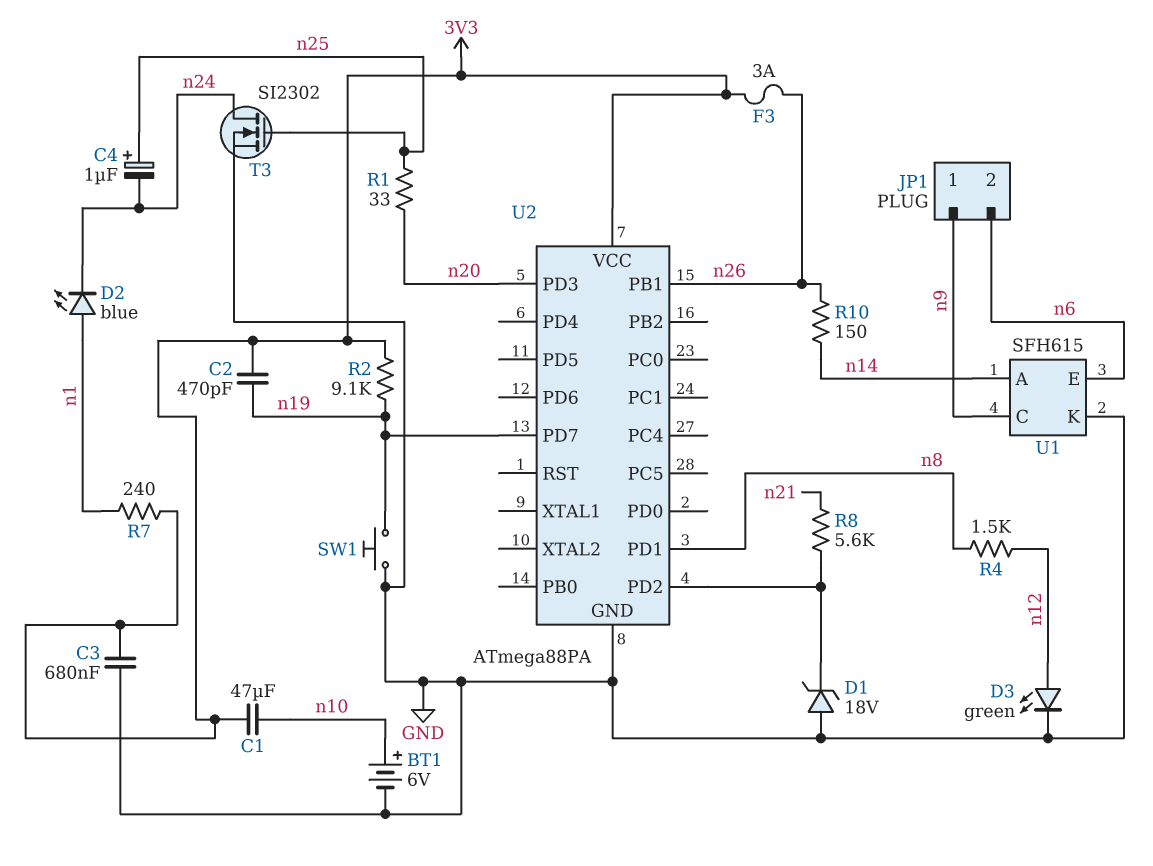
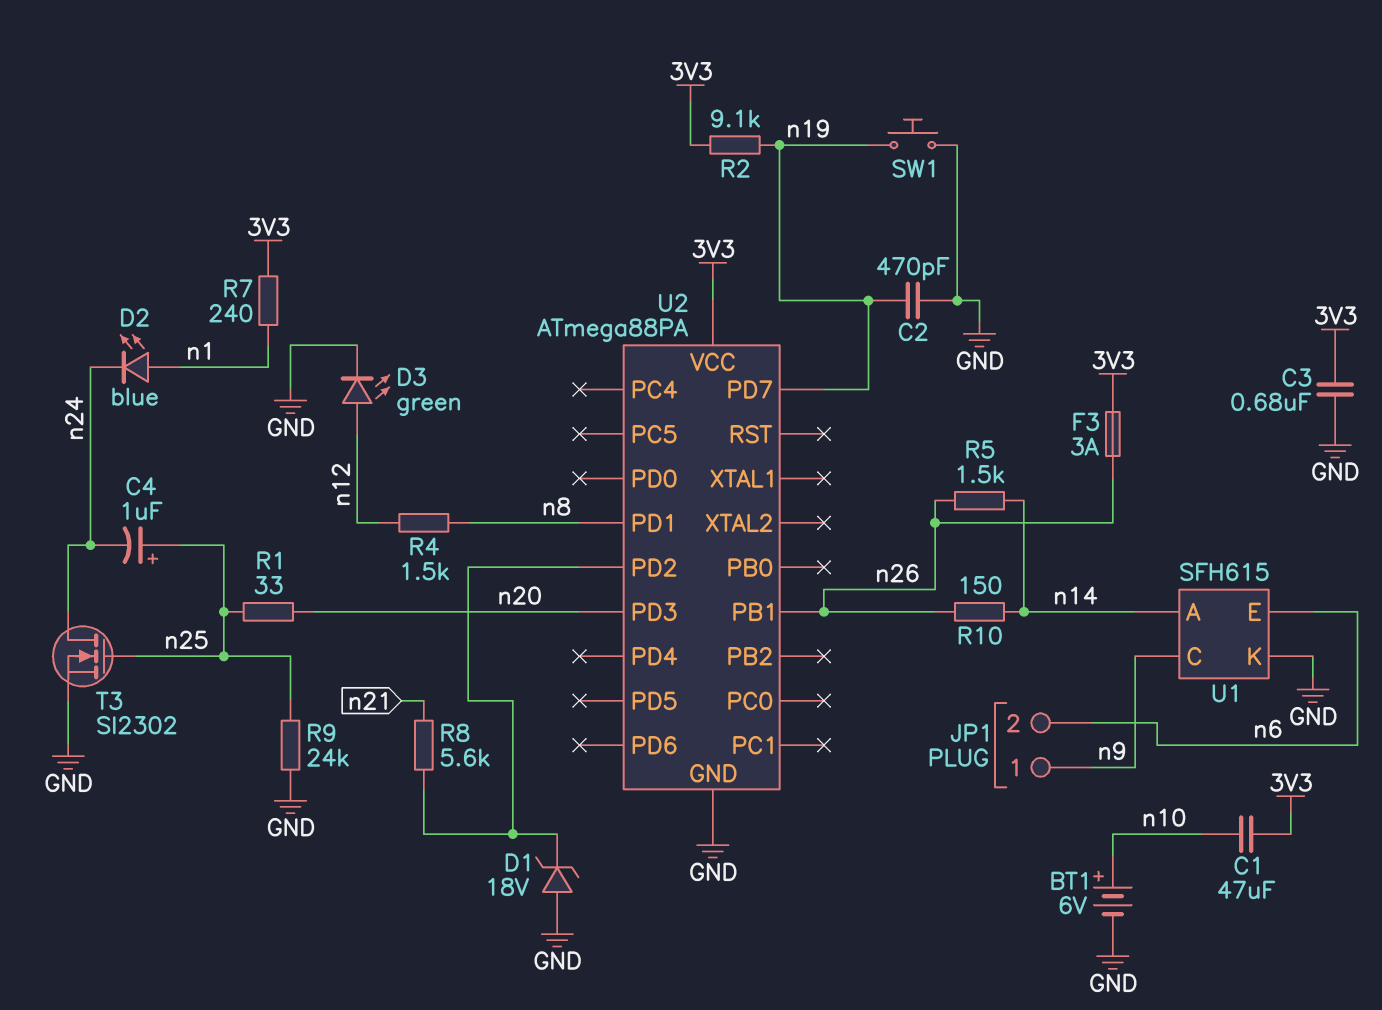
C2: 470pF (3V3, n19) -> 470pF (GND, n19)
R5: none -> 1.5k (n14, n26)
R9: none -> 24k (GND, n25)

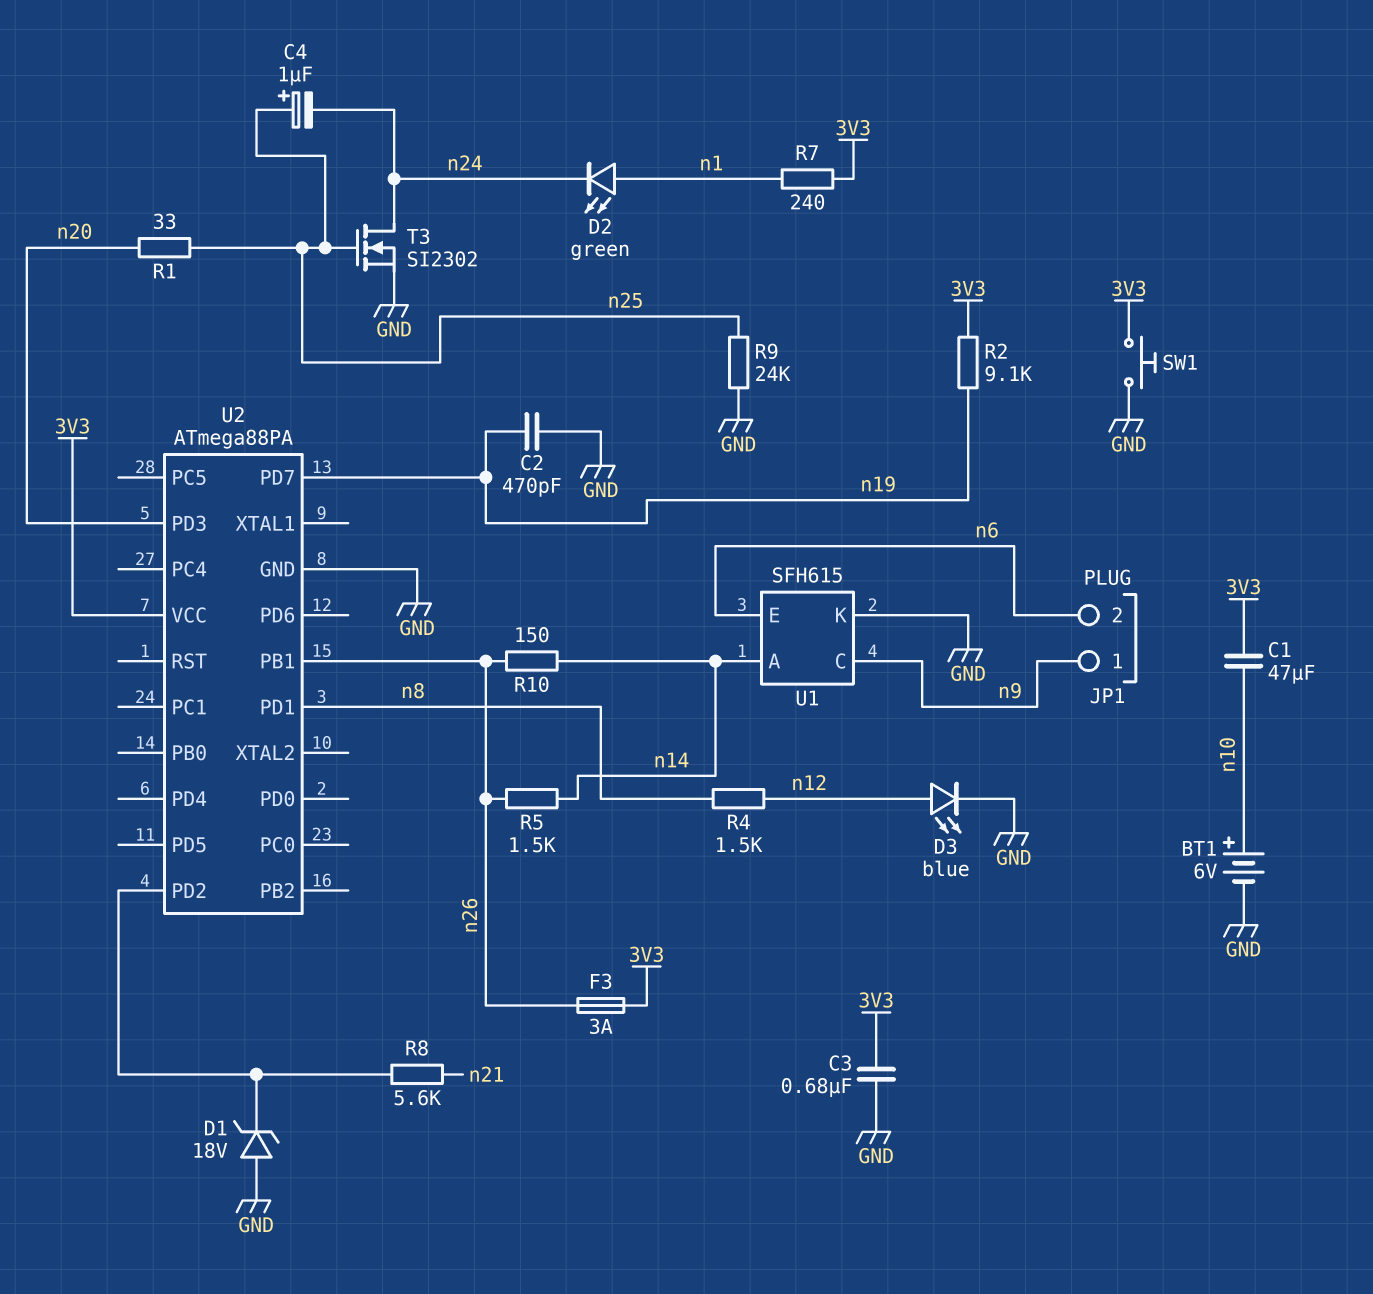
D2: LED blue (A n1, K n24) -> LED green (A n1, K n24)
D3: LED green (A n12, K GND) -> LED blue (A n12, K GND)
SW1: button (GND, n19) -> button (3V3, GND)

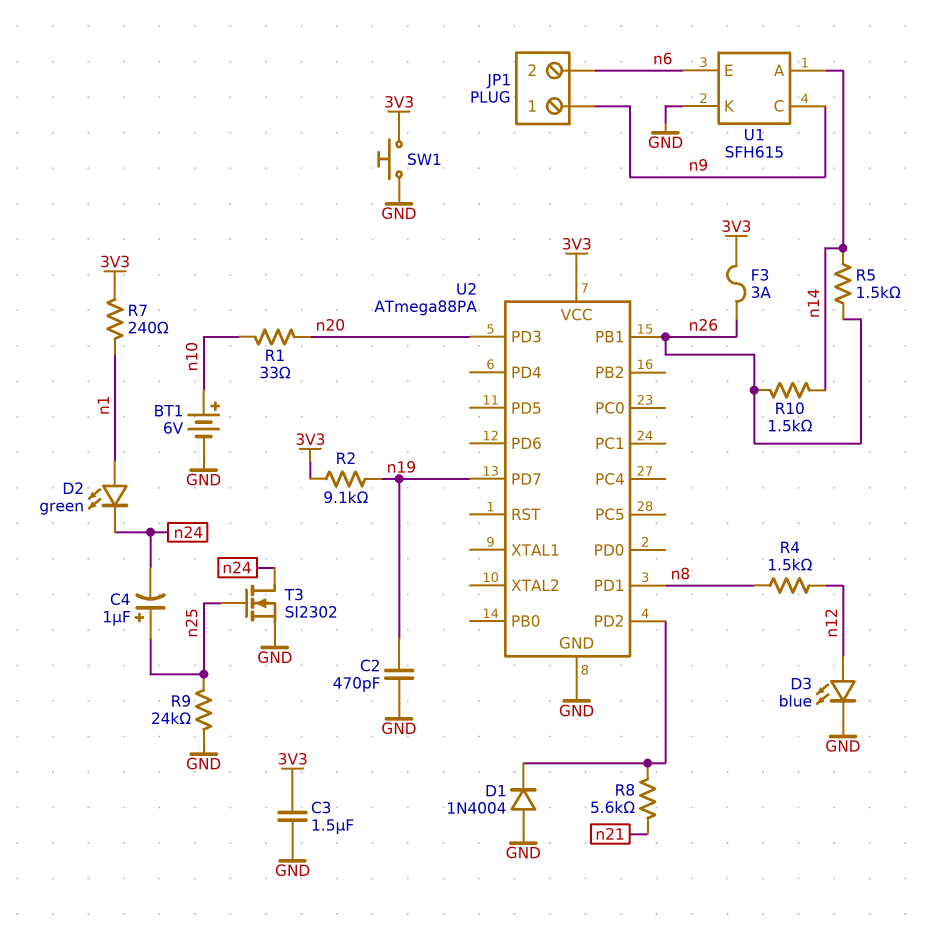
C1: 47uF (3V3, n10) -> none
C3: 680nF (3V3, GND) -> 1.5uF (3V3, GND)
D1: zener 18V (A GND, K U2/PD2) -> diode 1N4004 (A GND, K U2/PD2)
R1: 33 (n20, n25) -> 33 (n10, n20)
R10: 150 (n14, n26) -> 1.5k (n14, n26)

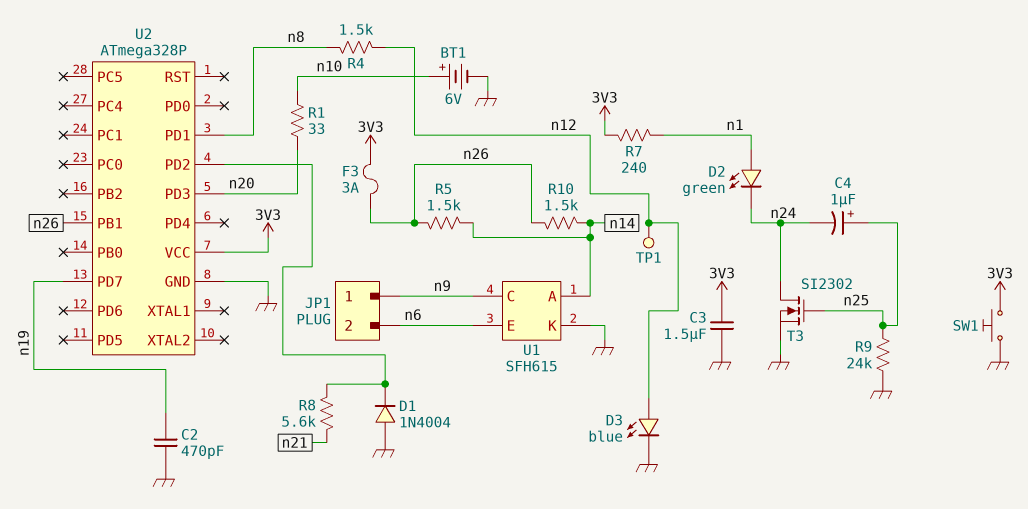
R2: 9.1k (3V3, n19) -> none
TP1: none -> test point (n12)
U2: ATmega88PA -> ATmega328P

